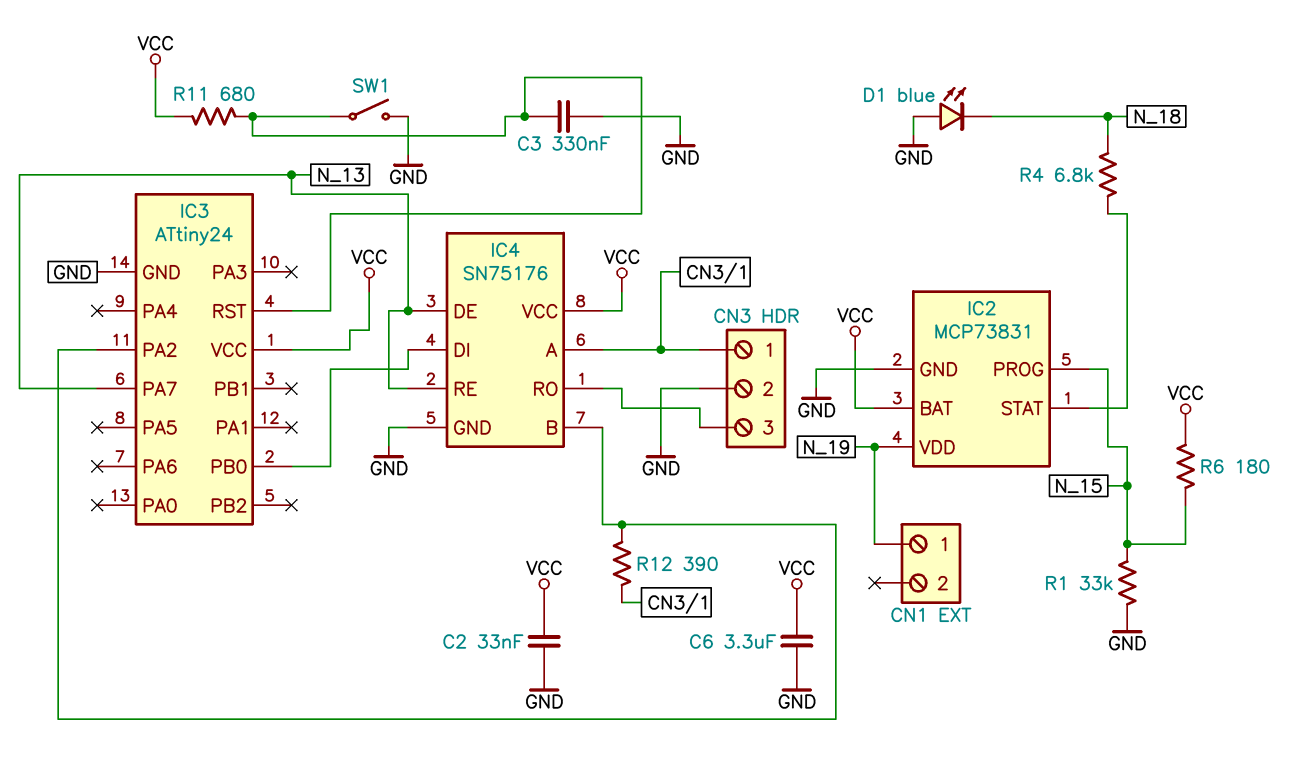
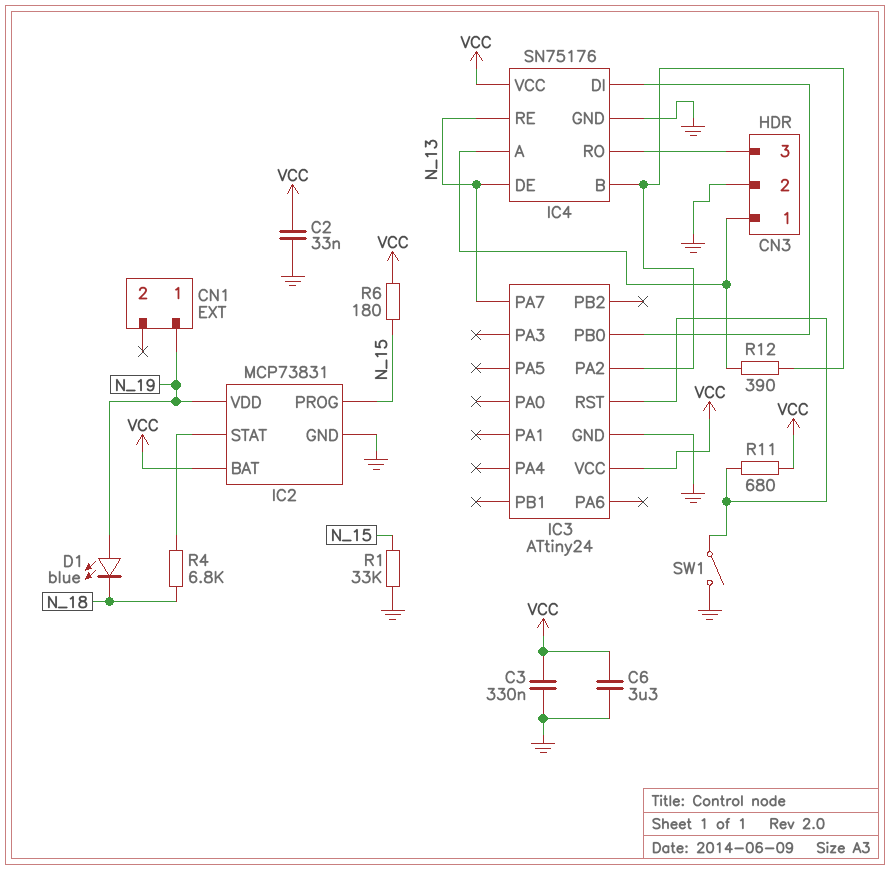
C3: 330nF (GND, IC3/RST) -> 330nF (GND, VCC)
D1: LED blue (A GND, K N_18) -> LED blue (A N_19, K N_18)

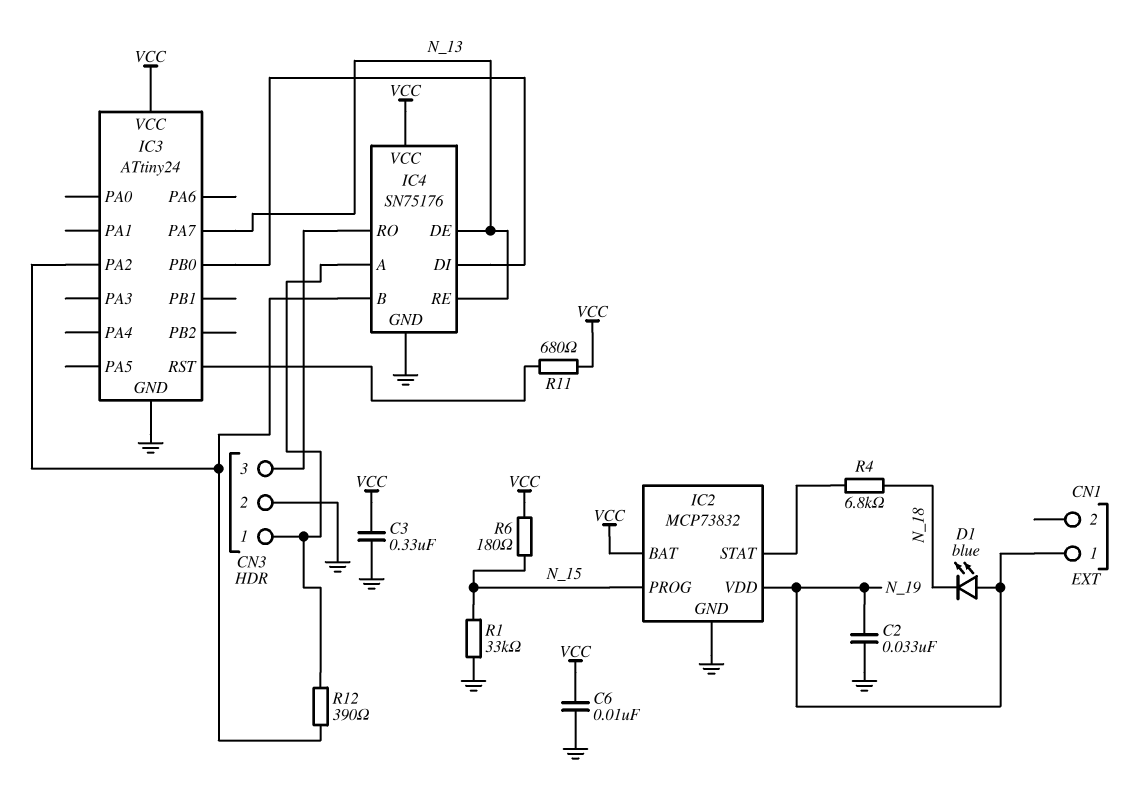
C2: 33nF (GND, VCC) -> 33nF (GND, N_19)
C6: 3.3uF (GND, VCC) -> 10nF (GND, VCC)
IC2: MCP73831 -> MCP73832
SW1: switch (GND, IC3/RST) -> none

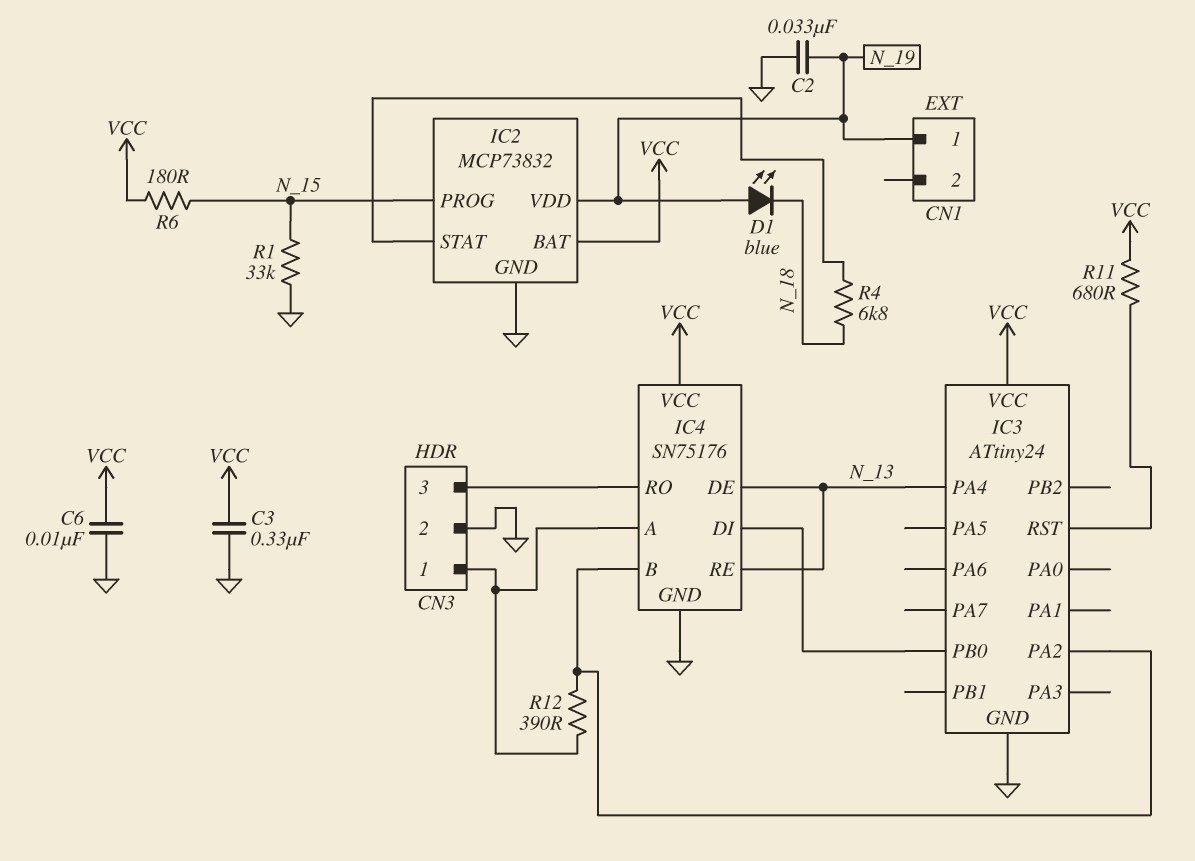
IC3 pin PA4: none -> N_13
IC3 pin PA7: N_13 -> none

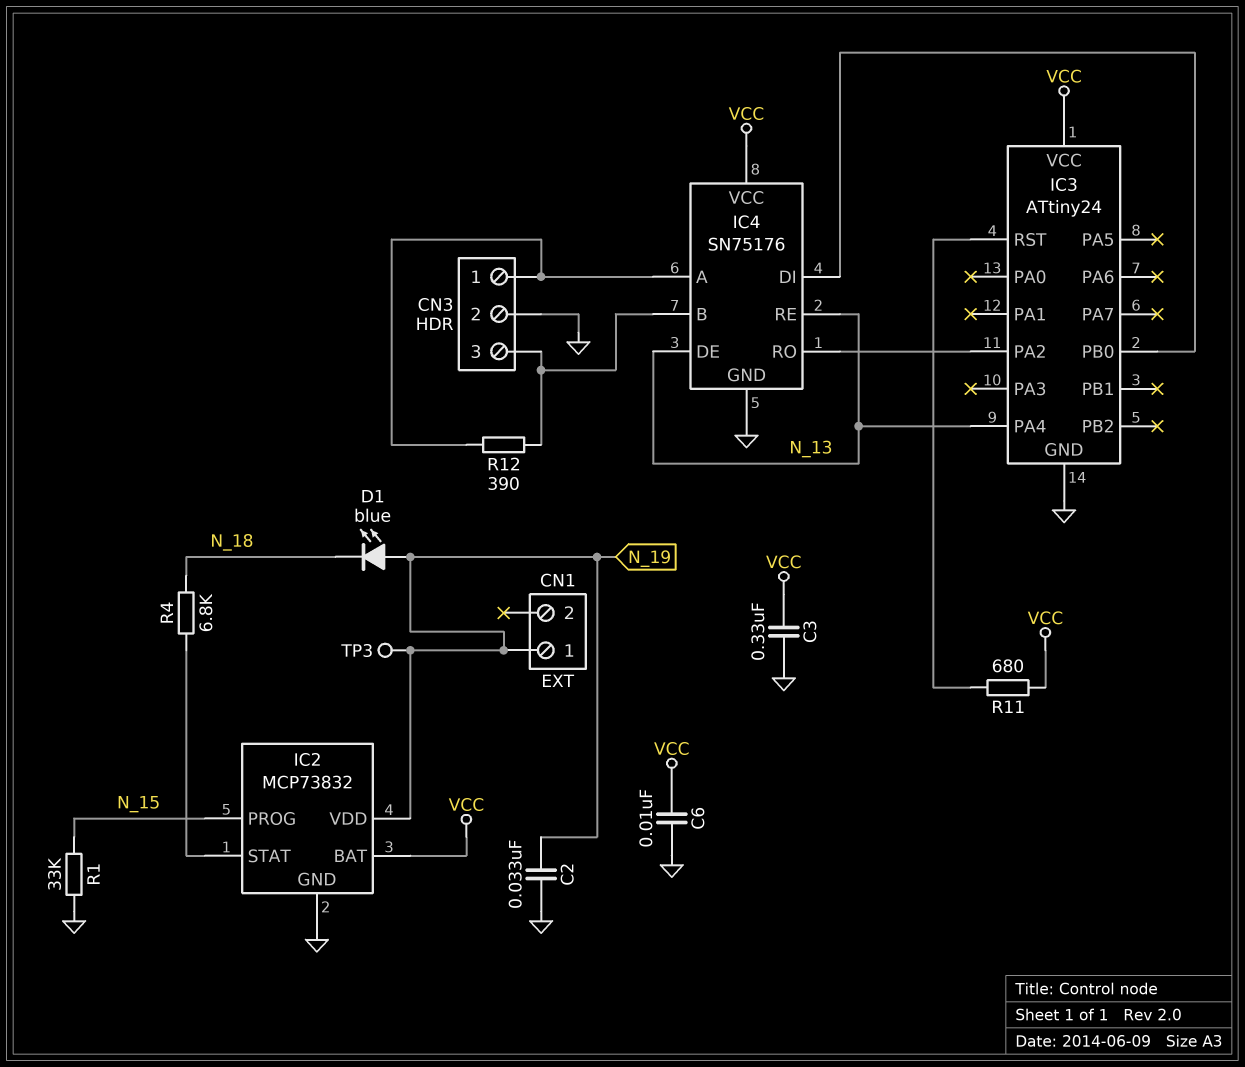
IC4 pin B: IC3/PA2 -> CN3/3
IC4 pin RO: CN3/3 -> IC3/PA2
R6: 180 (N_15, VCC) -> none
R12: 390 (CN3/1, IC3/PA2) -> 390 (CN3/1, CN3/3)
TP3: none -> test point (N_19)

